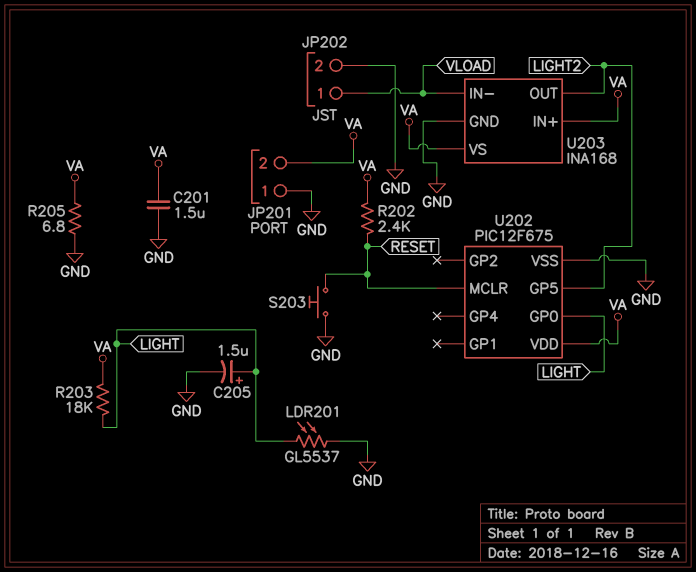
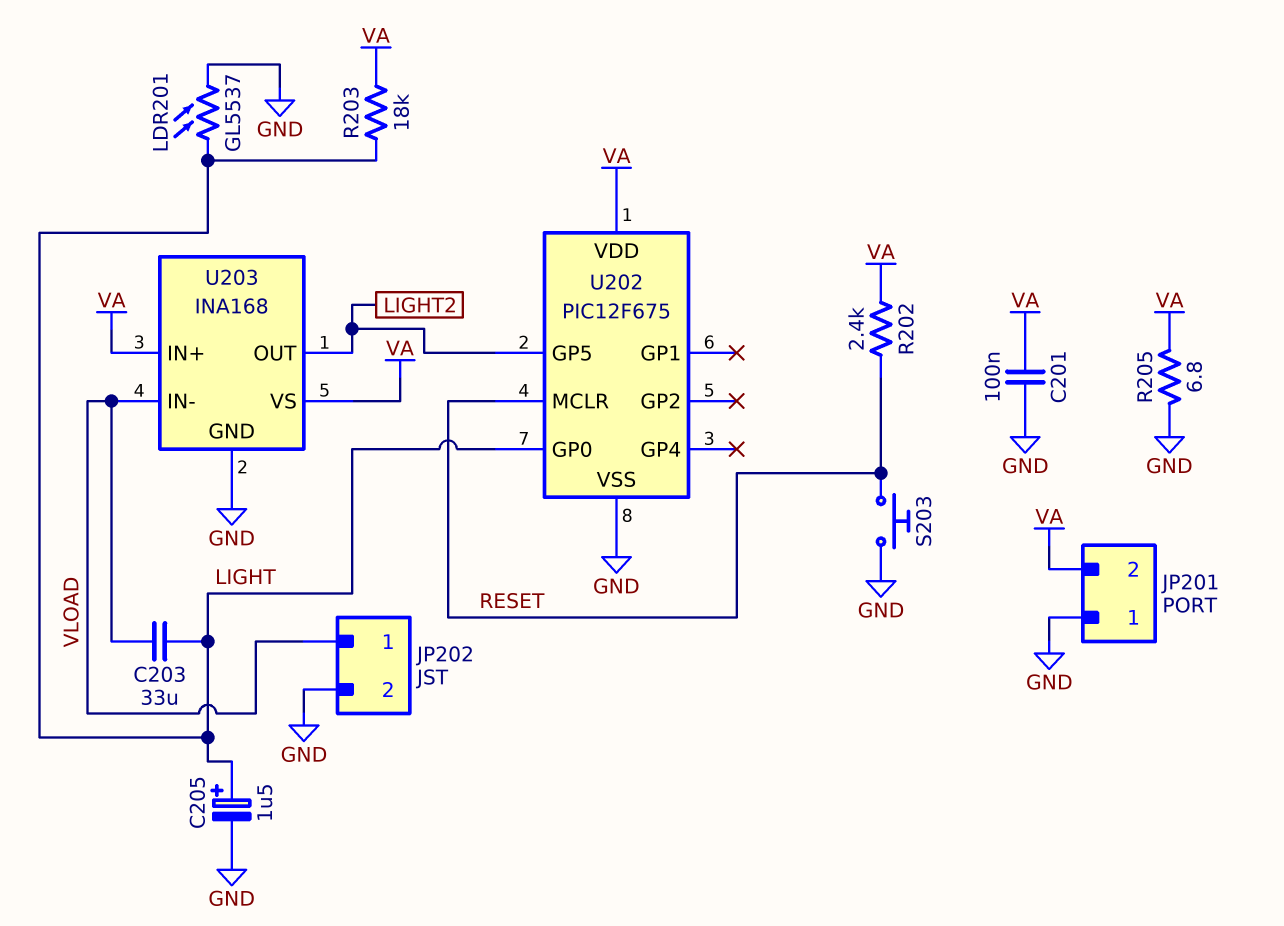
C201: 1.5uF (GND, VA) -> 100nF (GND, VA)
C203: none -> 33uF (LIGHT, VLOAD)

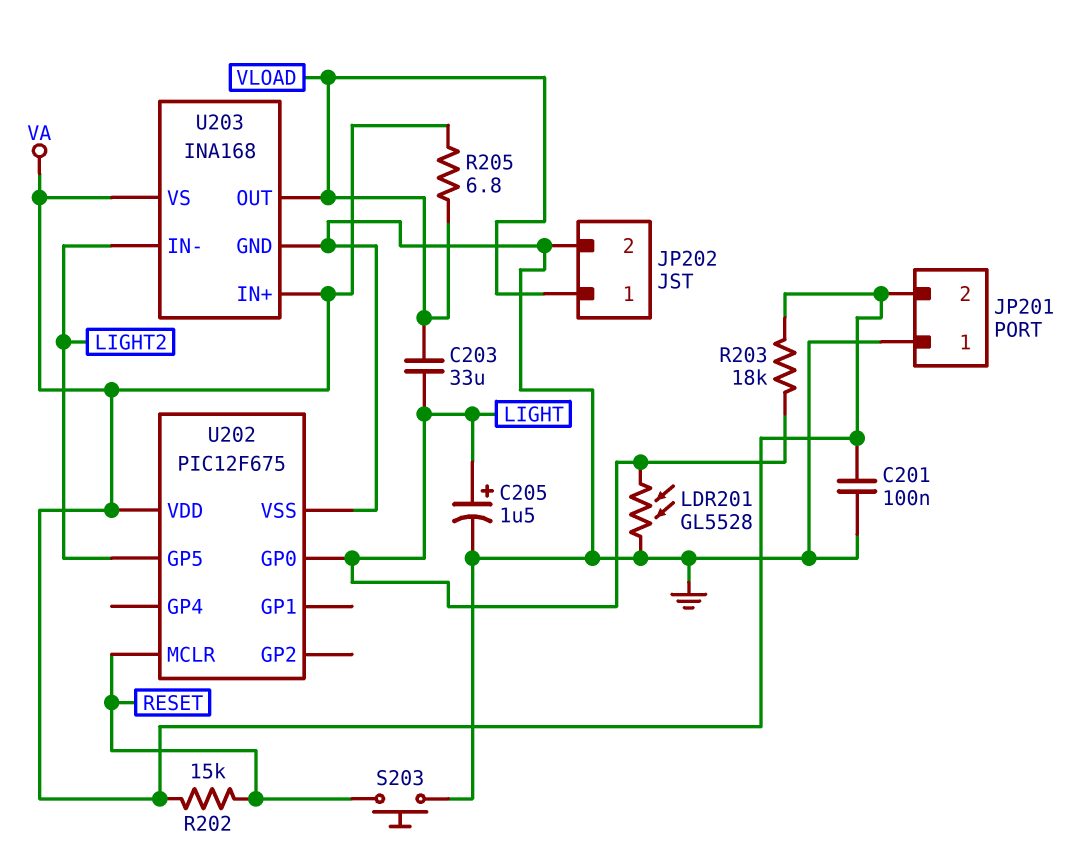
LDR201: GL5537 (GND, LIGHT) -> GL5528 (GND, LIGHT)
R202: 2.4k (RESET, VA) -> 15k (RESET, VA)
R205: 6.8 (GND, VA) -> 6.8 (VA, VLOAD)
U203 pin IN-: VLOAD -> LIGHT2
U203 pin OUT: LIGHT2 -> VLOAD

